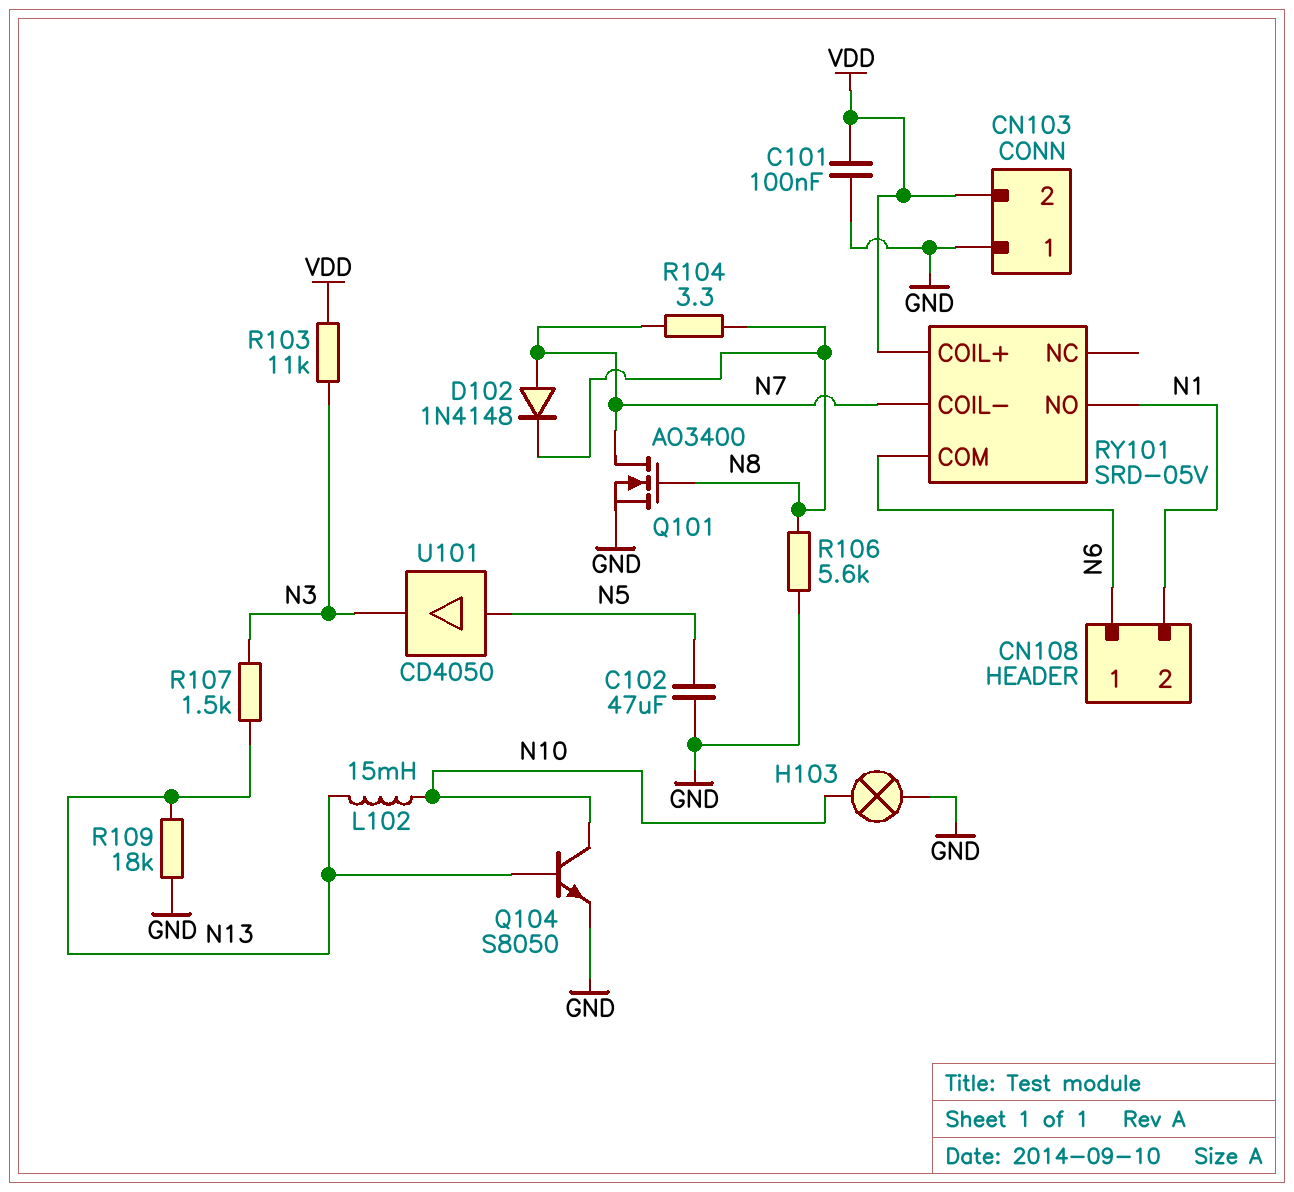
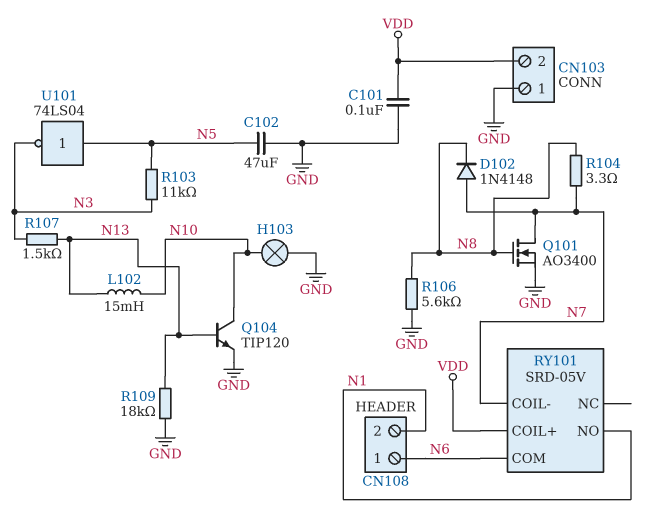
Q104: NPN S8050 (B N13, C N10, E GND) -> NPN TIP120 (B N13, C N10, E GND)
R103: 11k (N3, VDD) -> 11k (N3, N5)
U101: buffer CD4050 (in N5, out N3) -> NOT 74LS04 (in N5, out N3)

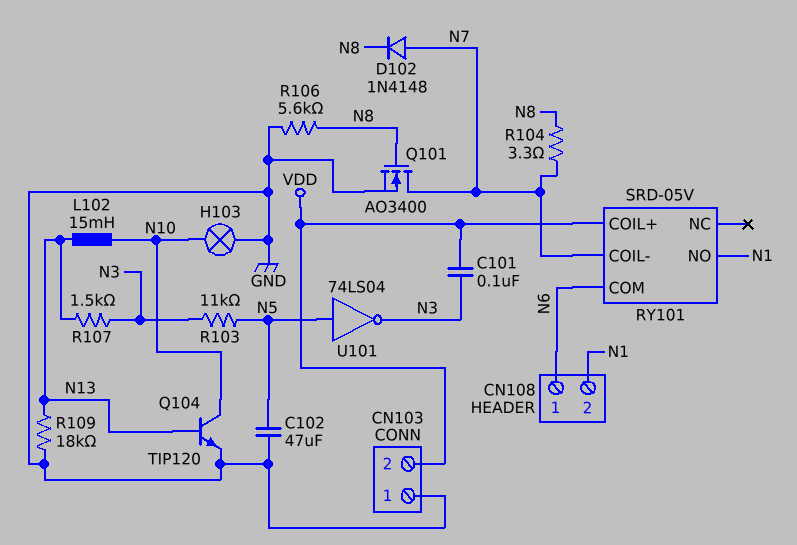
C101: 100nF (GND, VDD) -> 100nF (N3, VDD)

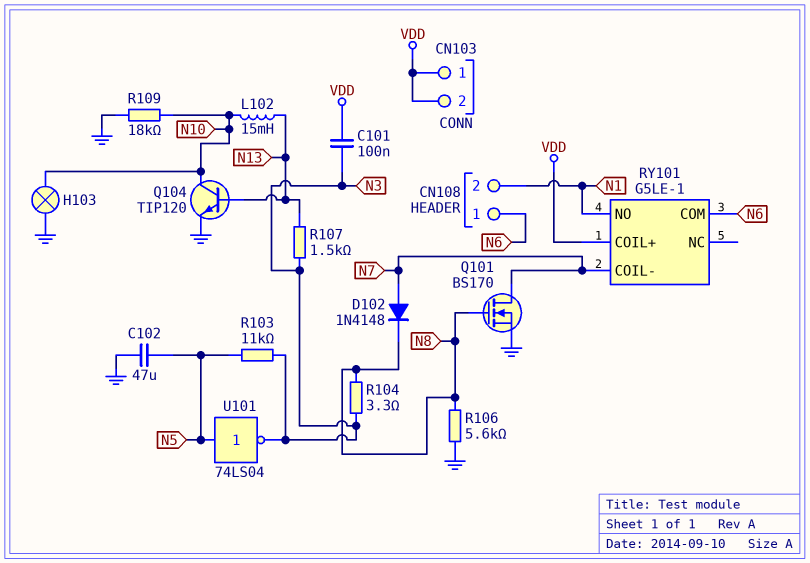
CN103 pin 1: GND -> VDD
Q101: NMOS AO3400 (G N8, D N7, S GND) -> NMOS BS170 (G N8, D N7, S GND)
R104: 3.3 (N7, N8) -> 3.3 (N3, N8)
R109: 18k (GND, N13) -> 18k (GND, N10)
RY101: SRD-05V -> G5LE-1

